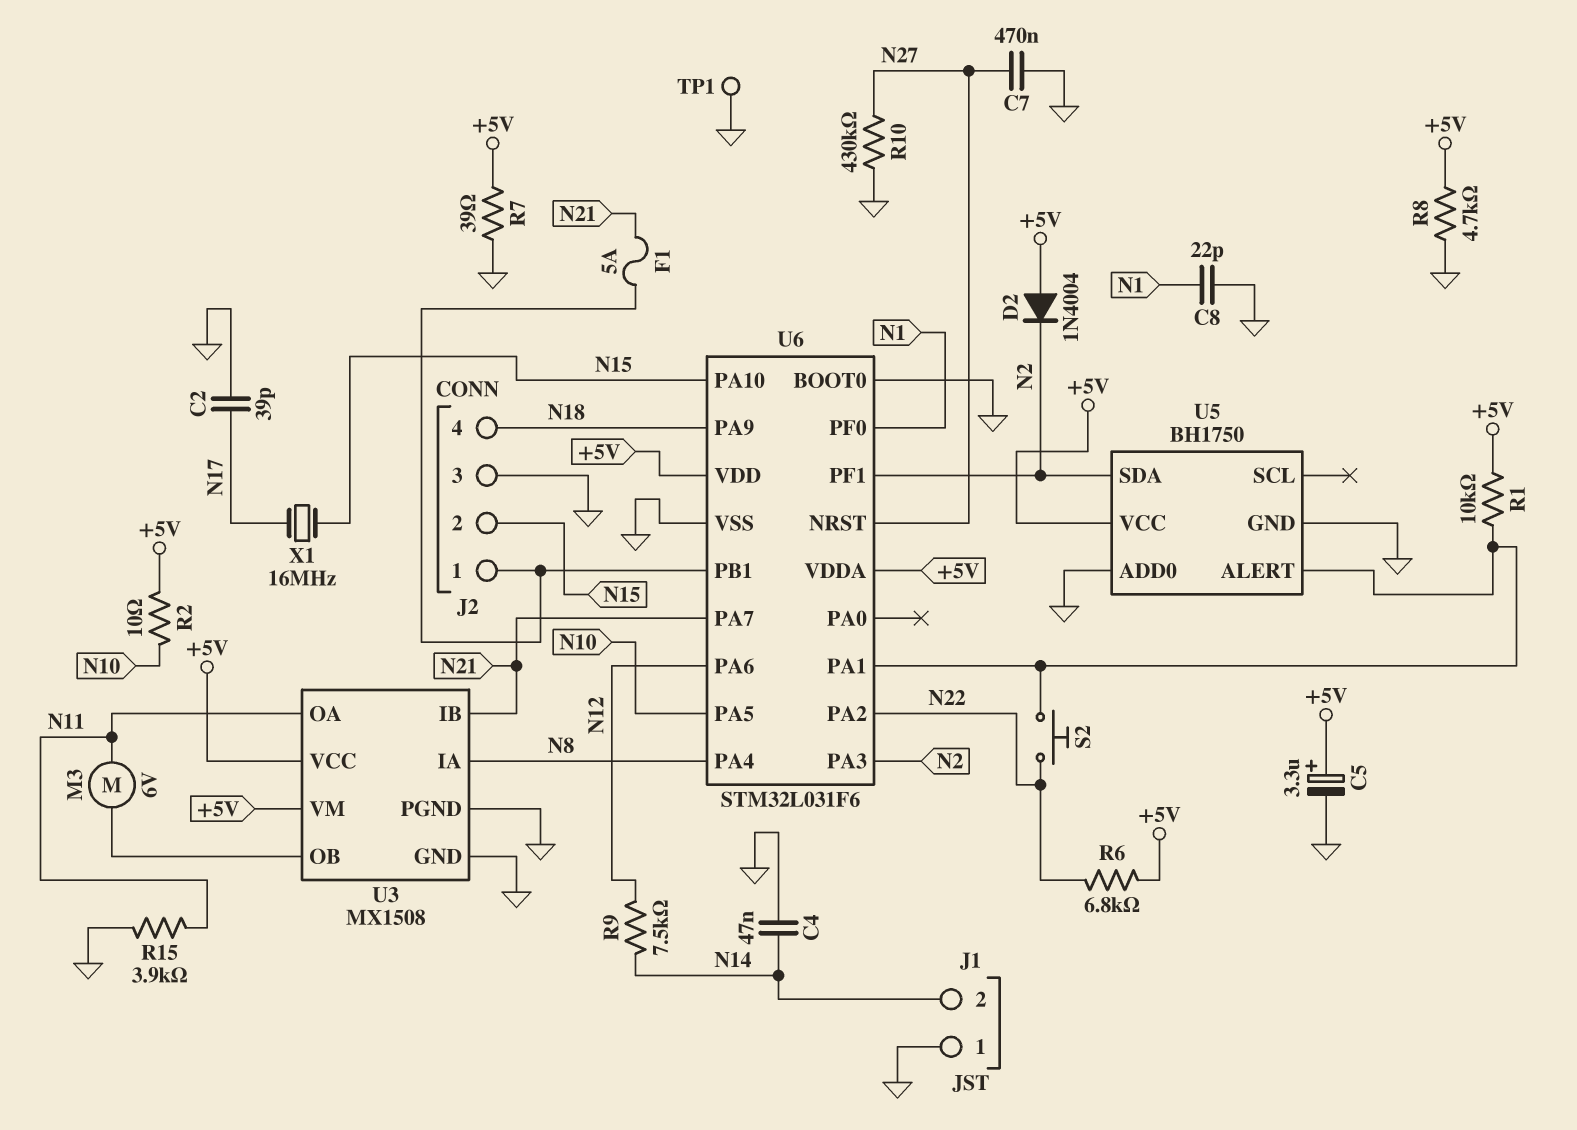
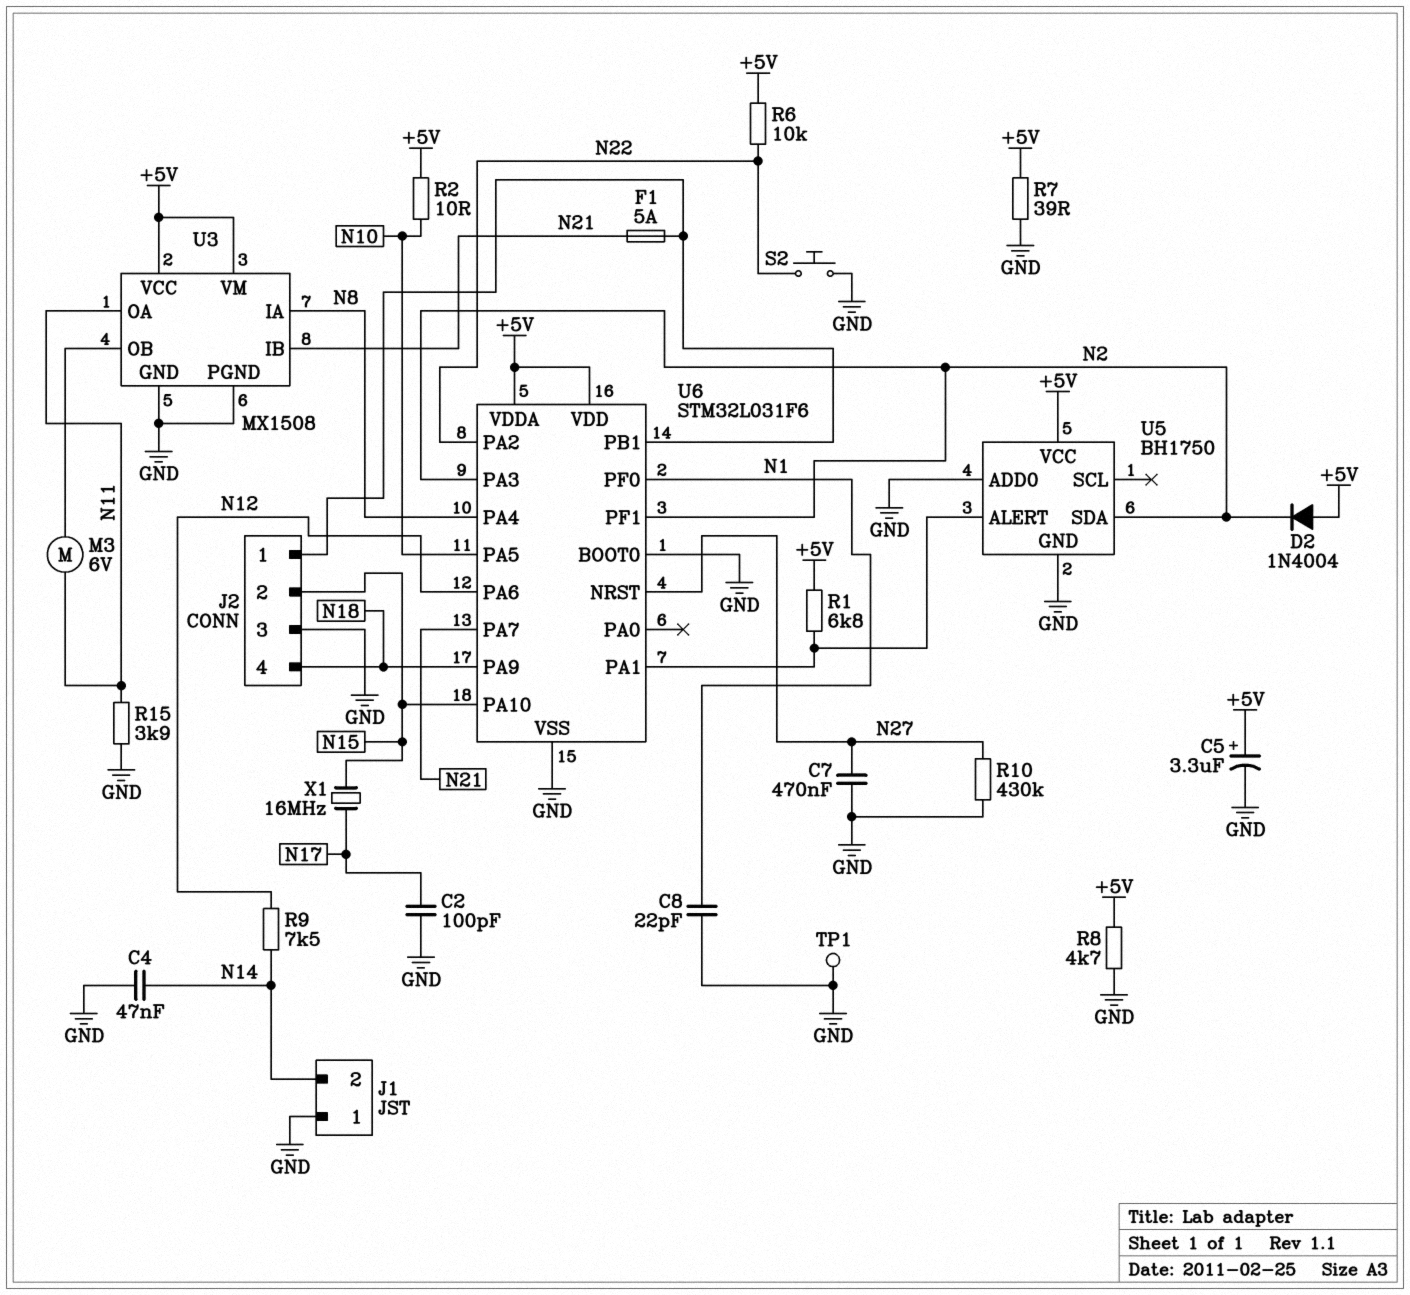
C2: 39pF (GND, N17) -> 100pF (GND, N17)
R1: 10k (+5V, U5/ALERT) -> 6.8k (+5V, U5/ALERT)
R6: 6.8k (+5V, N22) -> 10k (+5V, N22)
S2: button (N22, U5/ALERT) -> button (GND, N22)

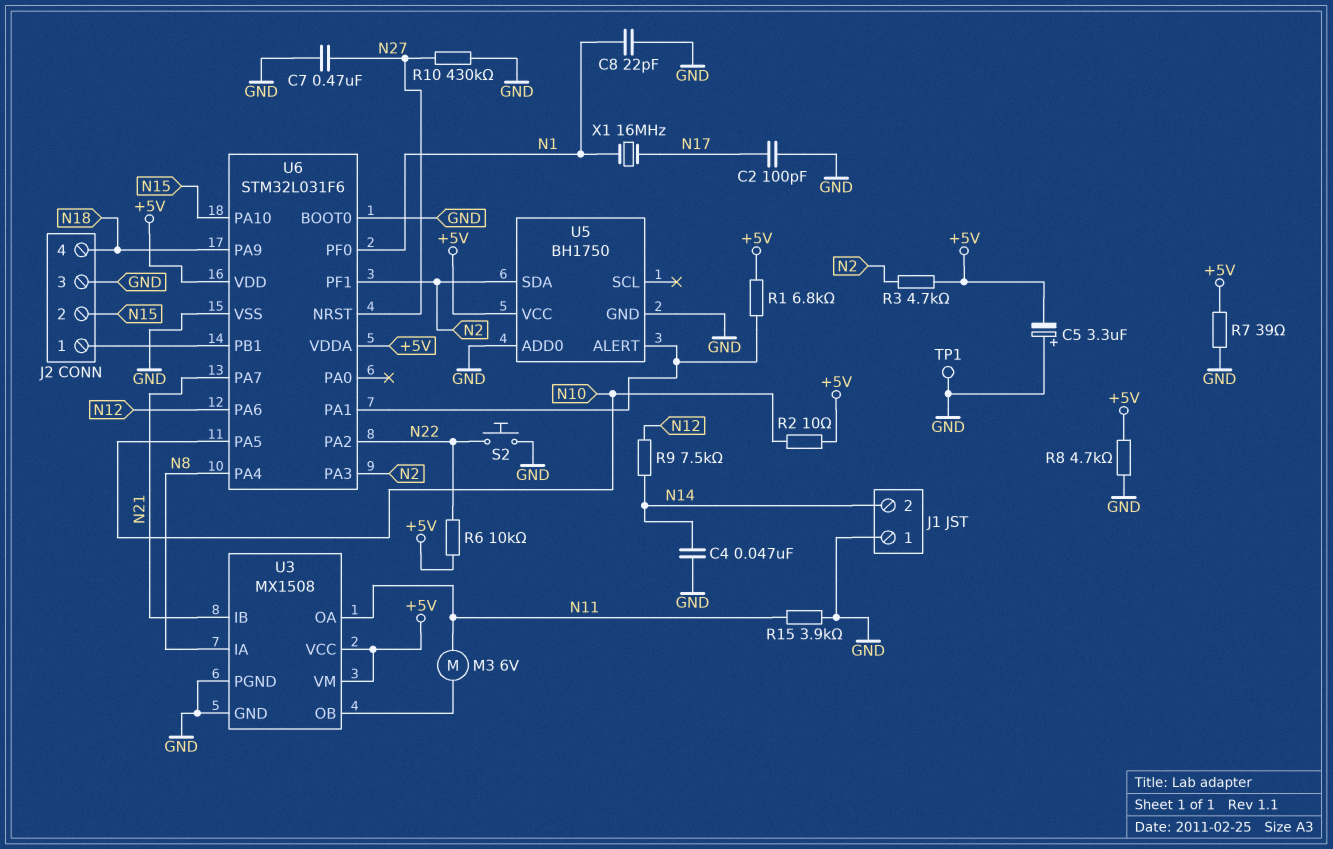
C5: 3.3uF (plus +5V, minus GND) -> 3.3uF (plus GND, minus +5V)
D2: diode 1N4004 (A +5V, K N2) -> none
F1: 5A (J2/1, N21) -> none
R3: none -> 4.7k (+5V, N2)
X1: 16MHz (N15, N17) -> 16MHz (N1, N17)

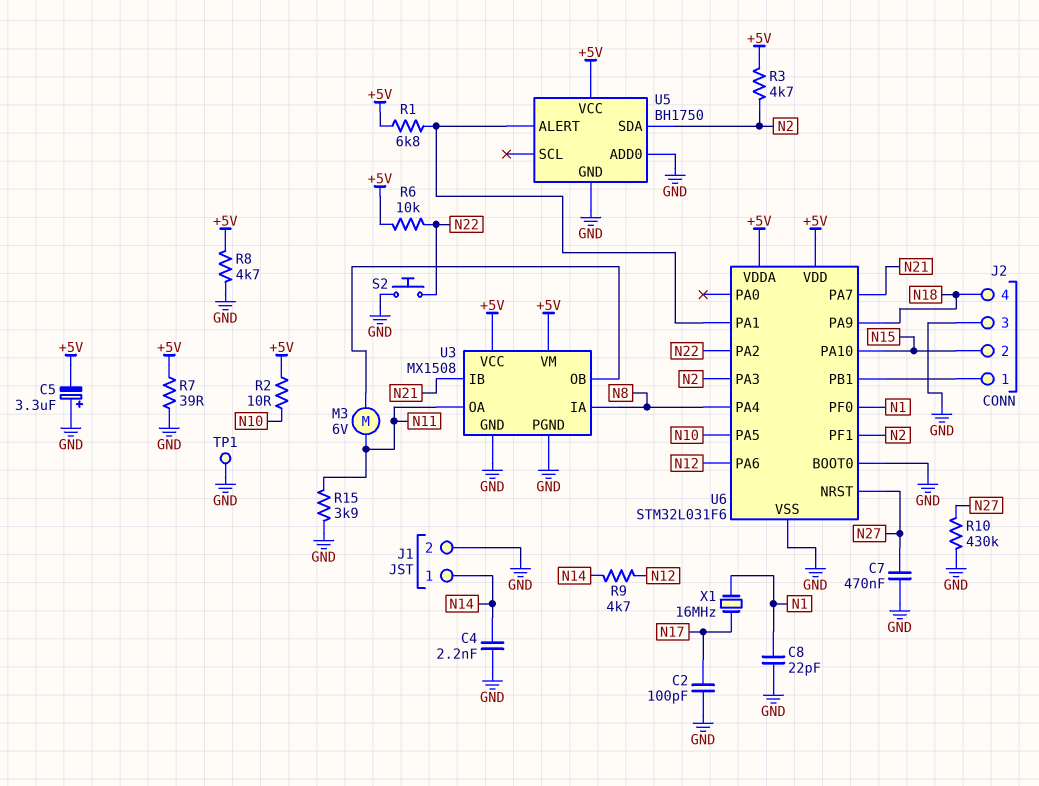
C4: 47nF (GND, N14) -> 2.2nF (GND, N14)
J1 pin 1: GND -> N14
J1 pin 2: N14 -> GND
R9: 7.5k (N12, N14) -> 4.7k (N12, N14)

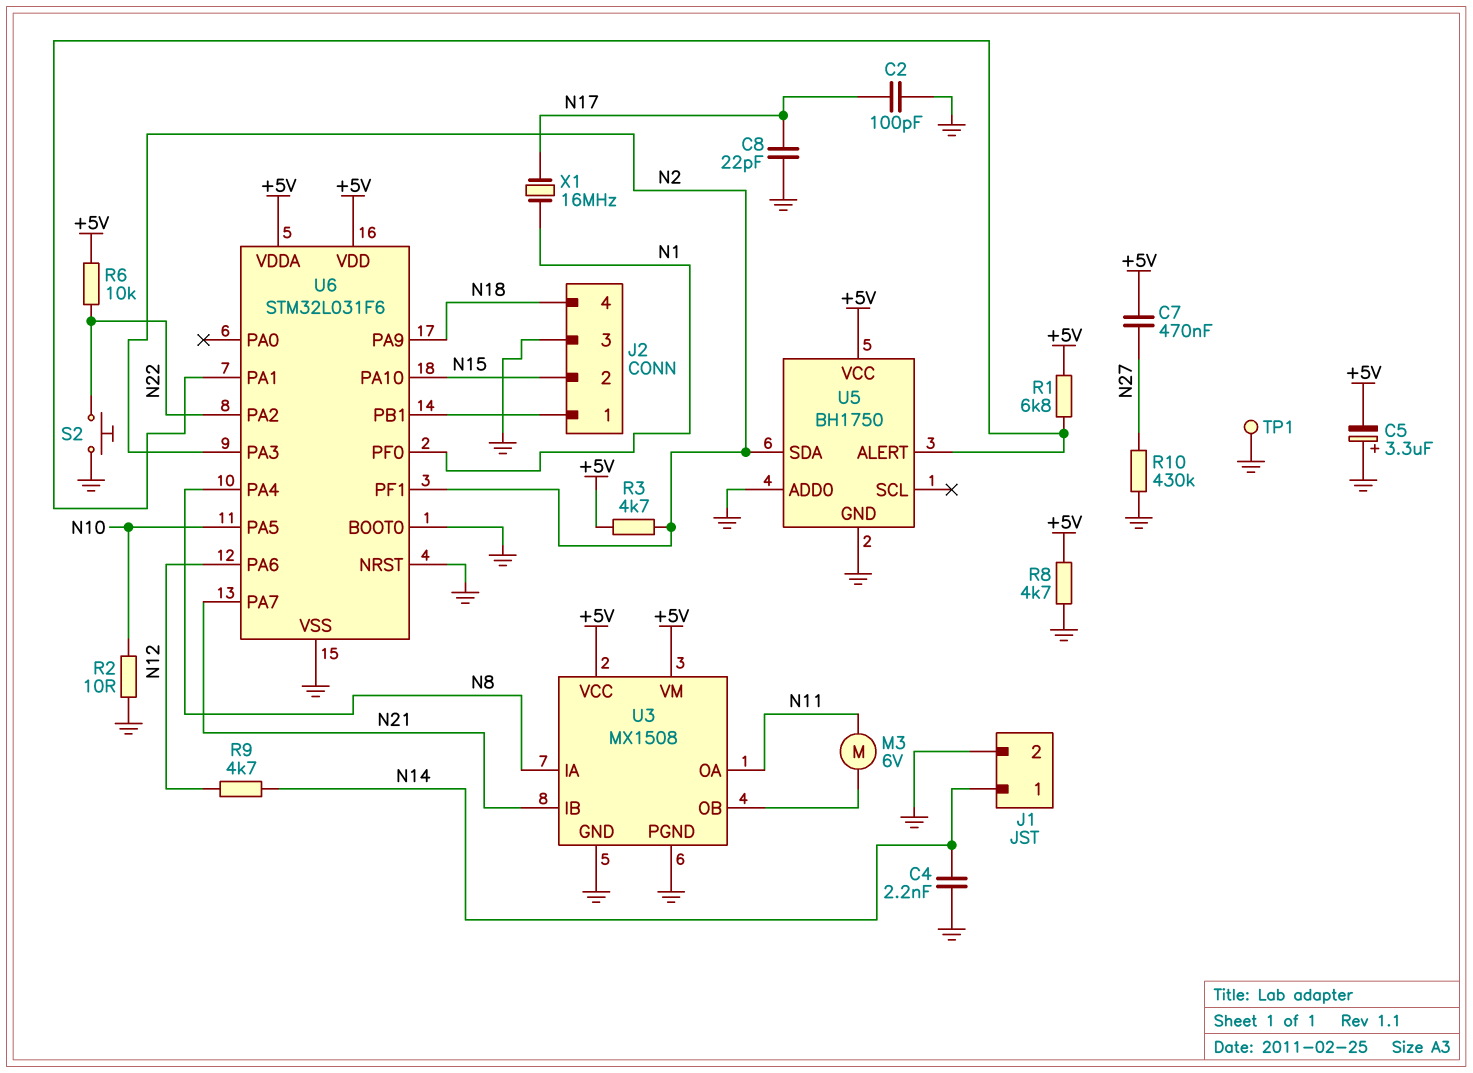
C7: 470nF (GND, N27) -> 470nF (+5V, N27)
C8: 22pF (GND, N1) -> 22pF (GND, N17)
R2: 10 (+5V, N10) -> 10 (GND, N10)
R7: 39 (+5V, GND) -> none
R15: 3.9k (GND, N11) -> none
U6 pin NRST: N27 -> GND

